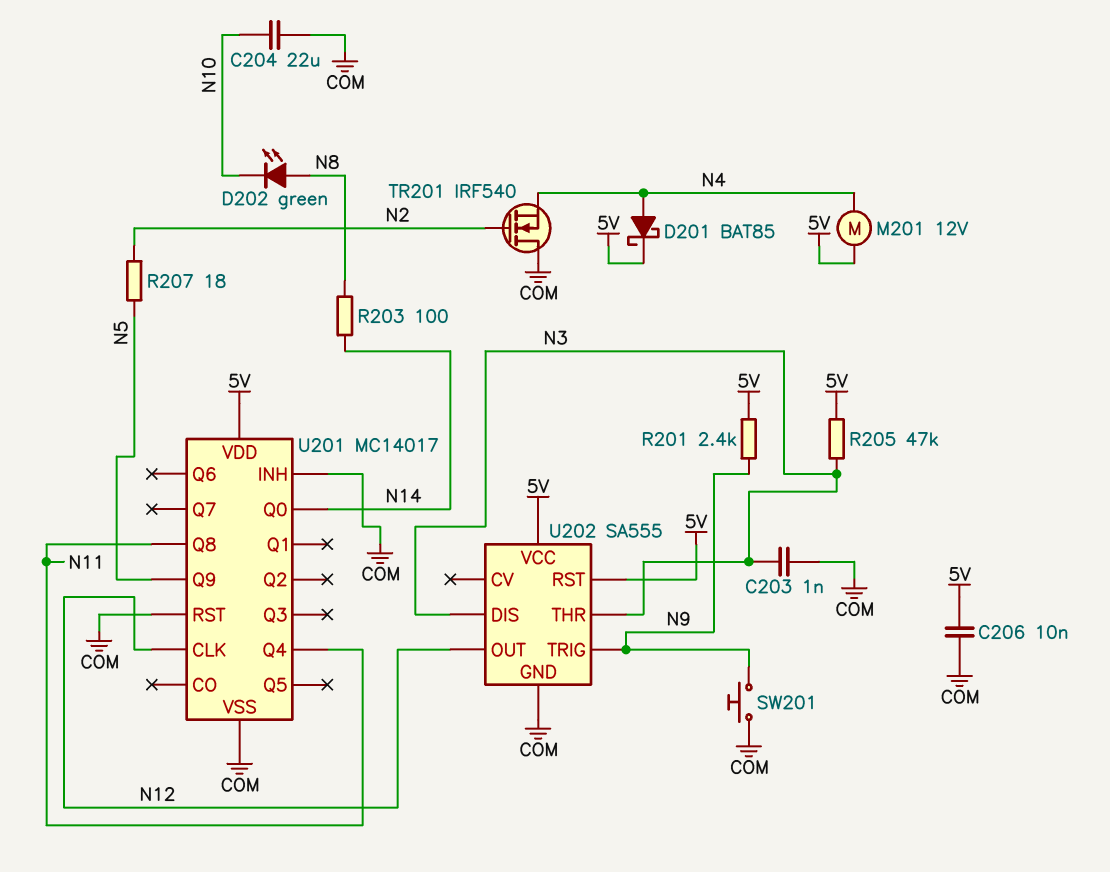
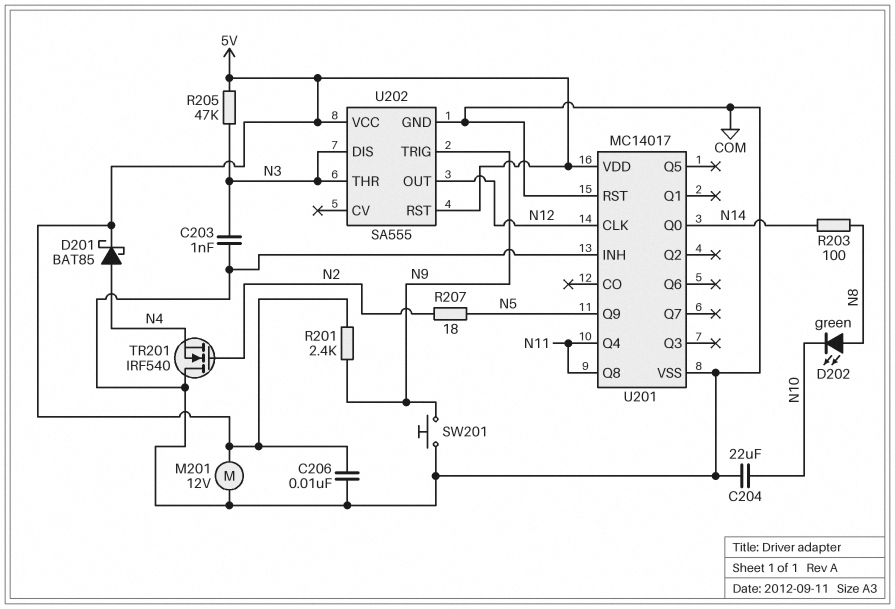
M201: motor 12V (5V, N4) -> motor 12V (5V, COM)

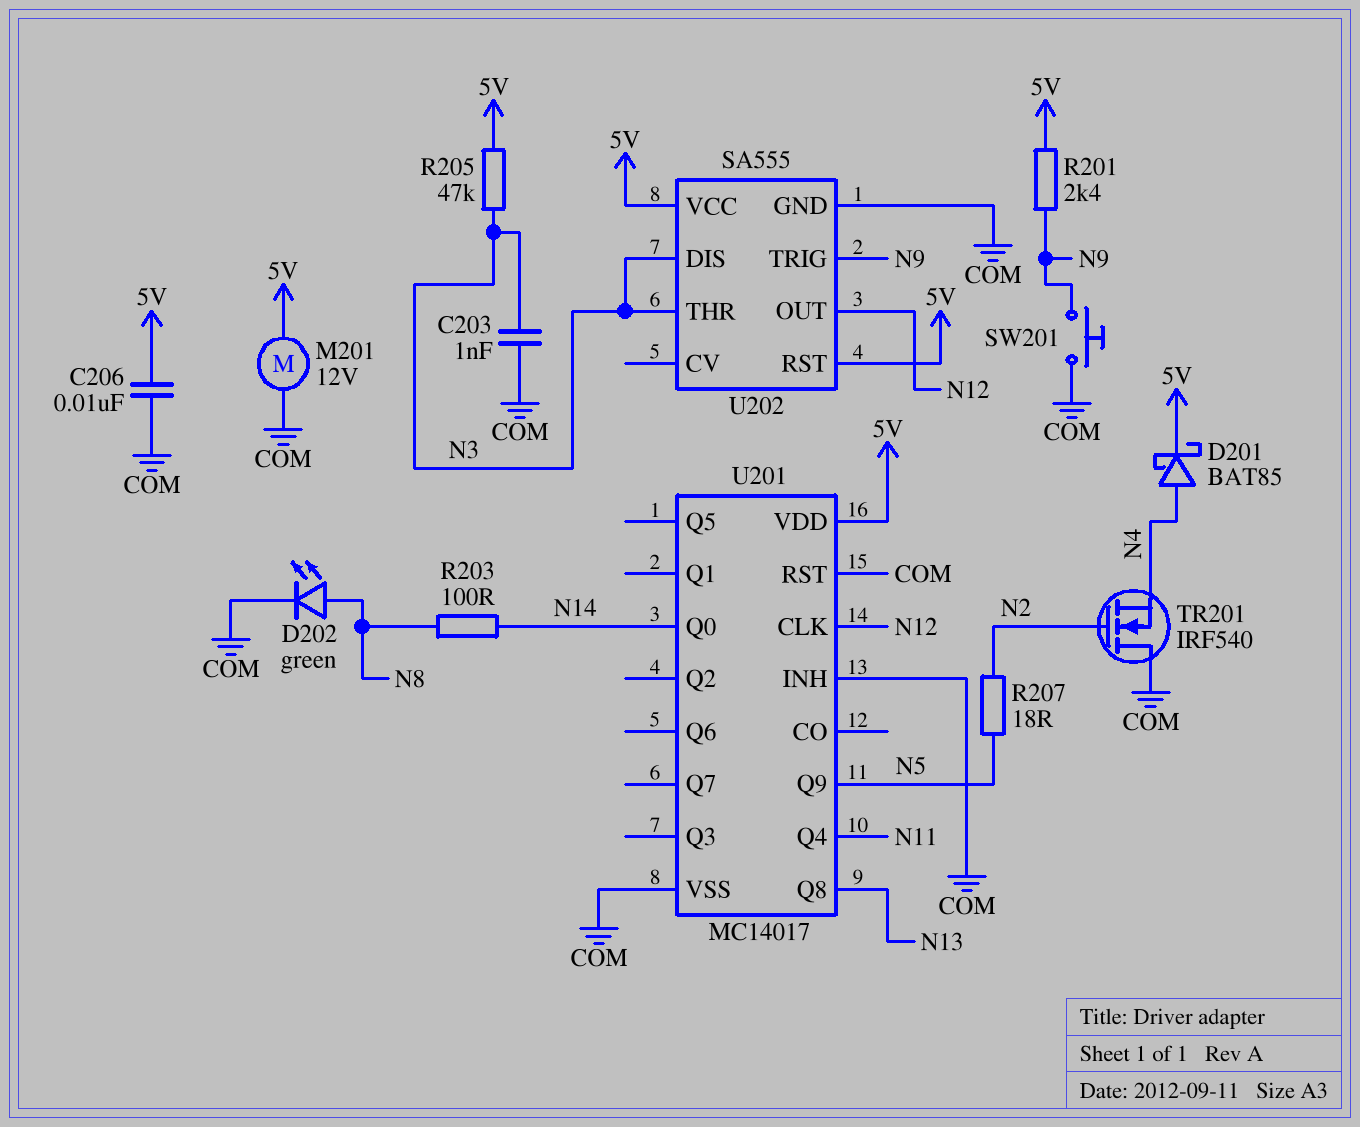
C204: 22uF (COM, N10) -> none
D202: LED green (A N8, K N10) -> LED green (A N8, K COM)
U201 pin Q8: N11 -> N13

